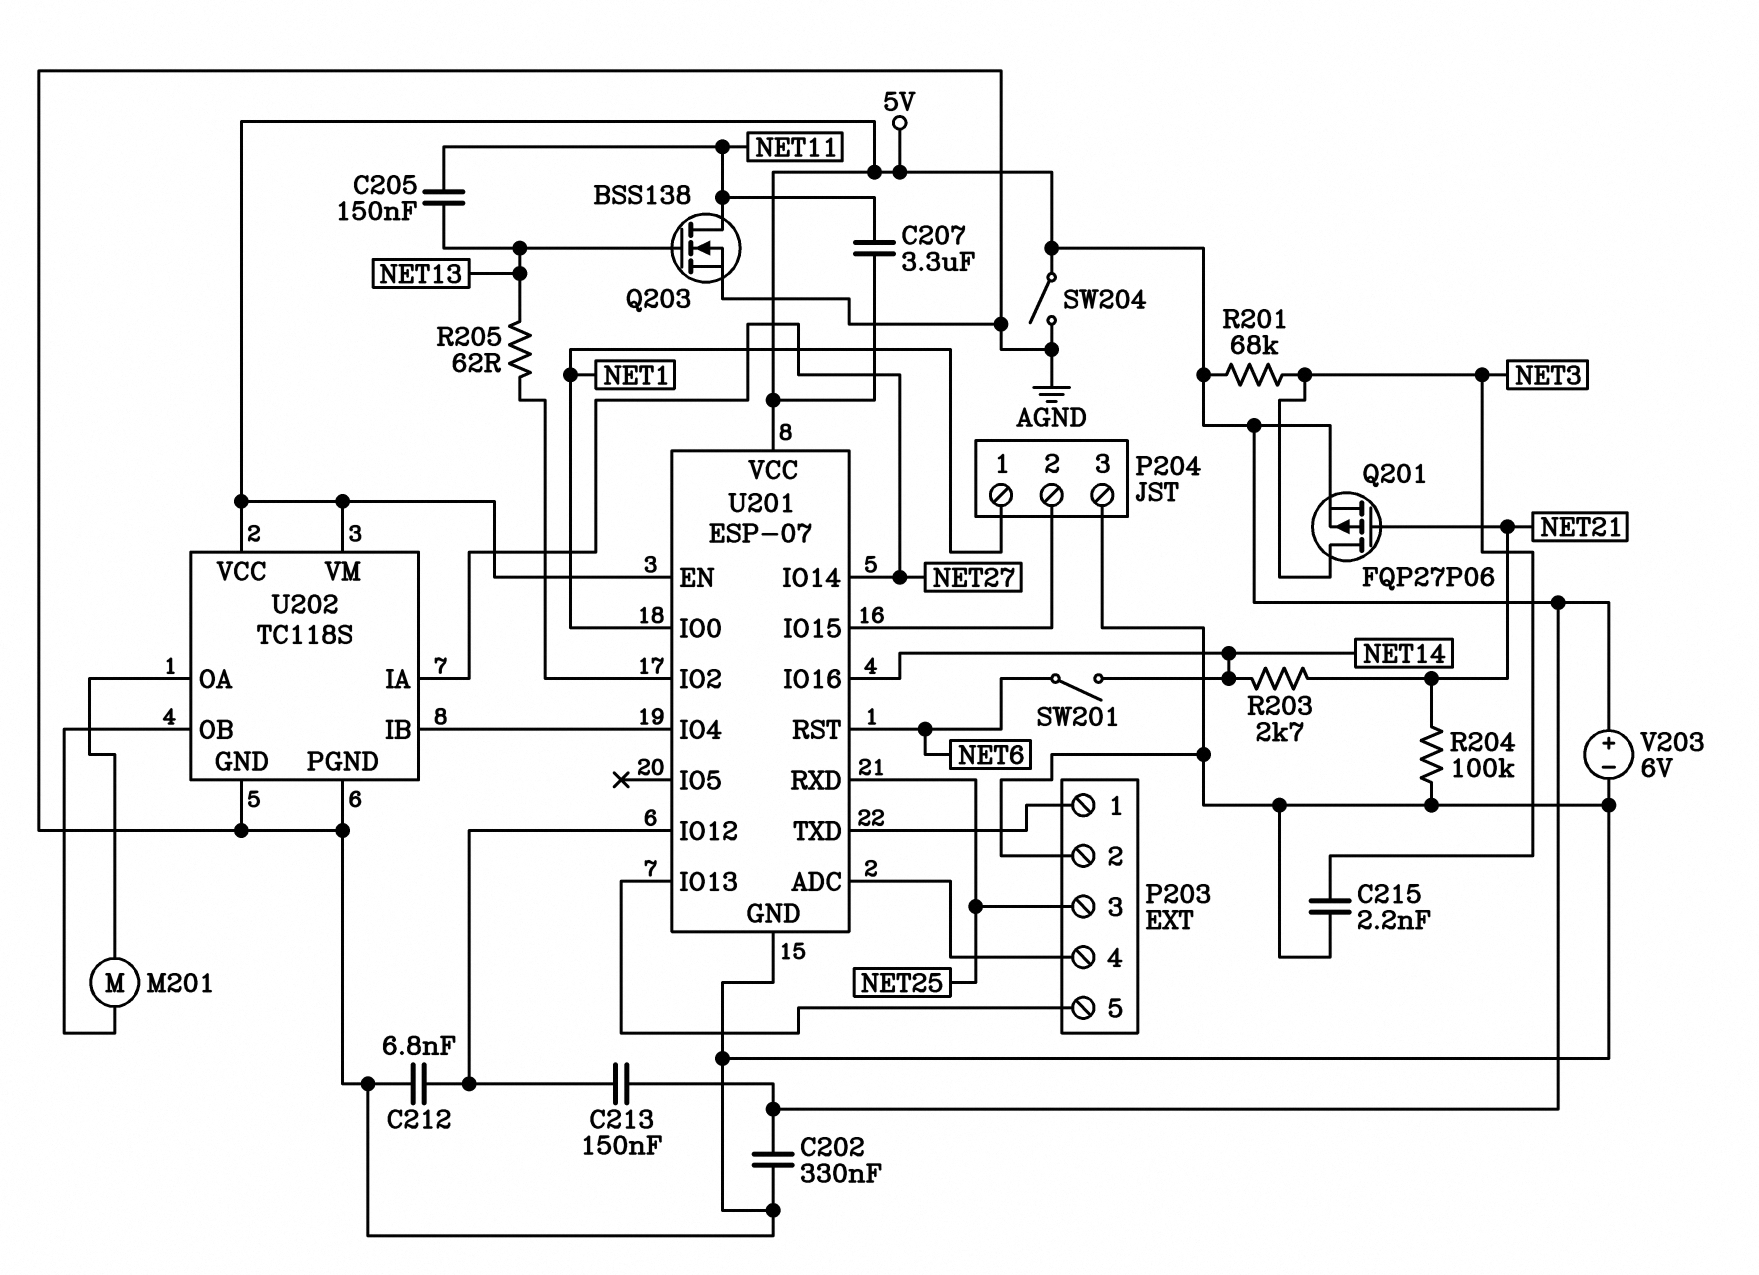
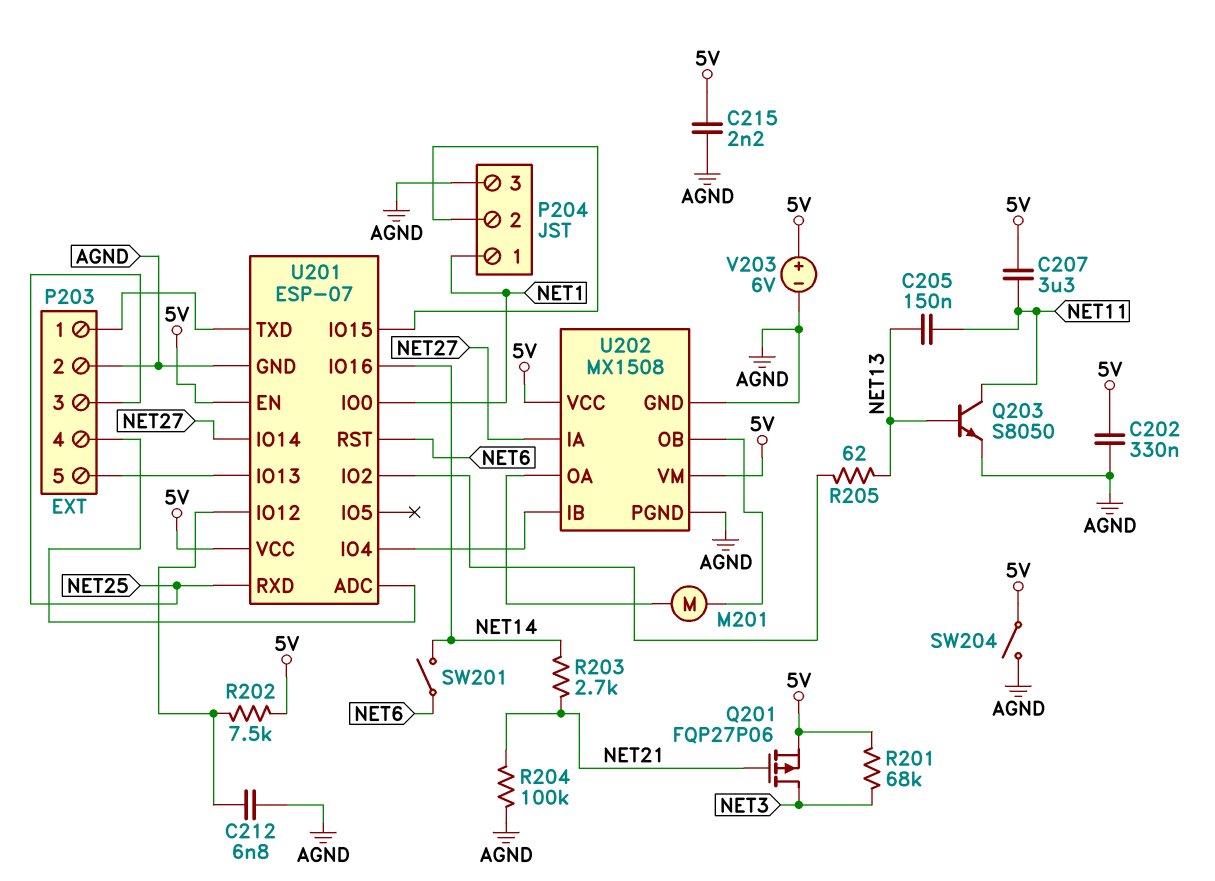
C213: 150nF (5V, U201/IO12) -> none
C215: 2.2nF (AGND, NET3) -> 2.2nF (5V, AGND)
Q203: NMOS BSS138 (G NET13, D NET11, S AGND) -> NPN S8050 (B NET13, C NET11, E AGND)
R202: none -> 7.5k (5V, U201/IO12)
U202: TC118S -> MX1508

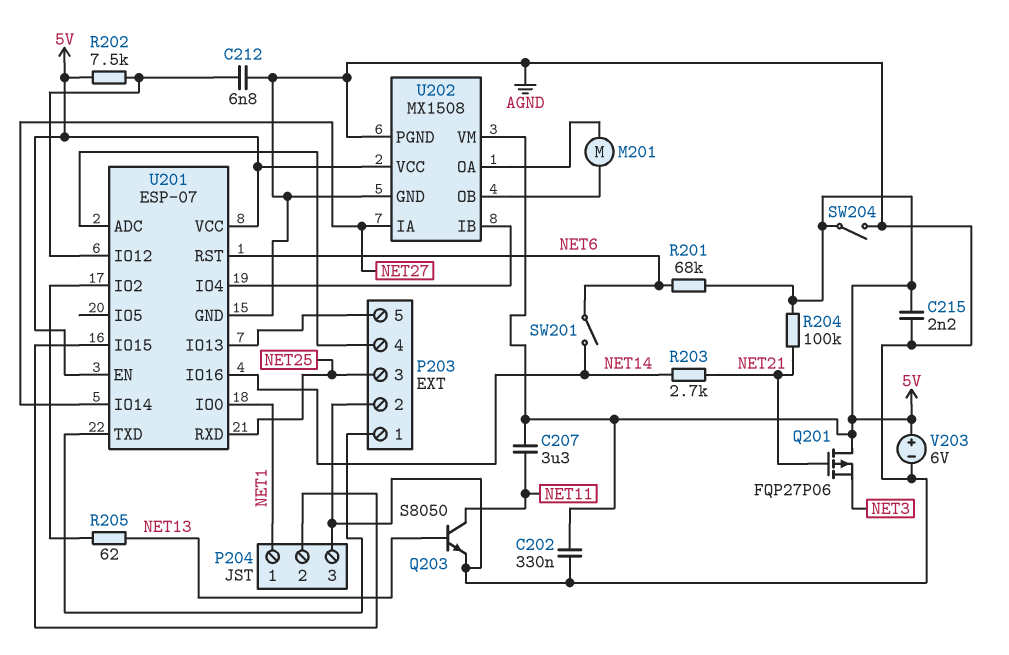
C205: 150nF (NET11, NET13) -> none
Q201: PMOS FQP27P06 (G NET21, D NET3, S 5V) -> PMOS FQP27P06 (G NET21, D 5V, S NET3)
R201: 68k (5V, NET3) -> 68k (5V, NET6)
R204: 100k (AGND, NET21) -> 100k (5V, NET21)

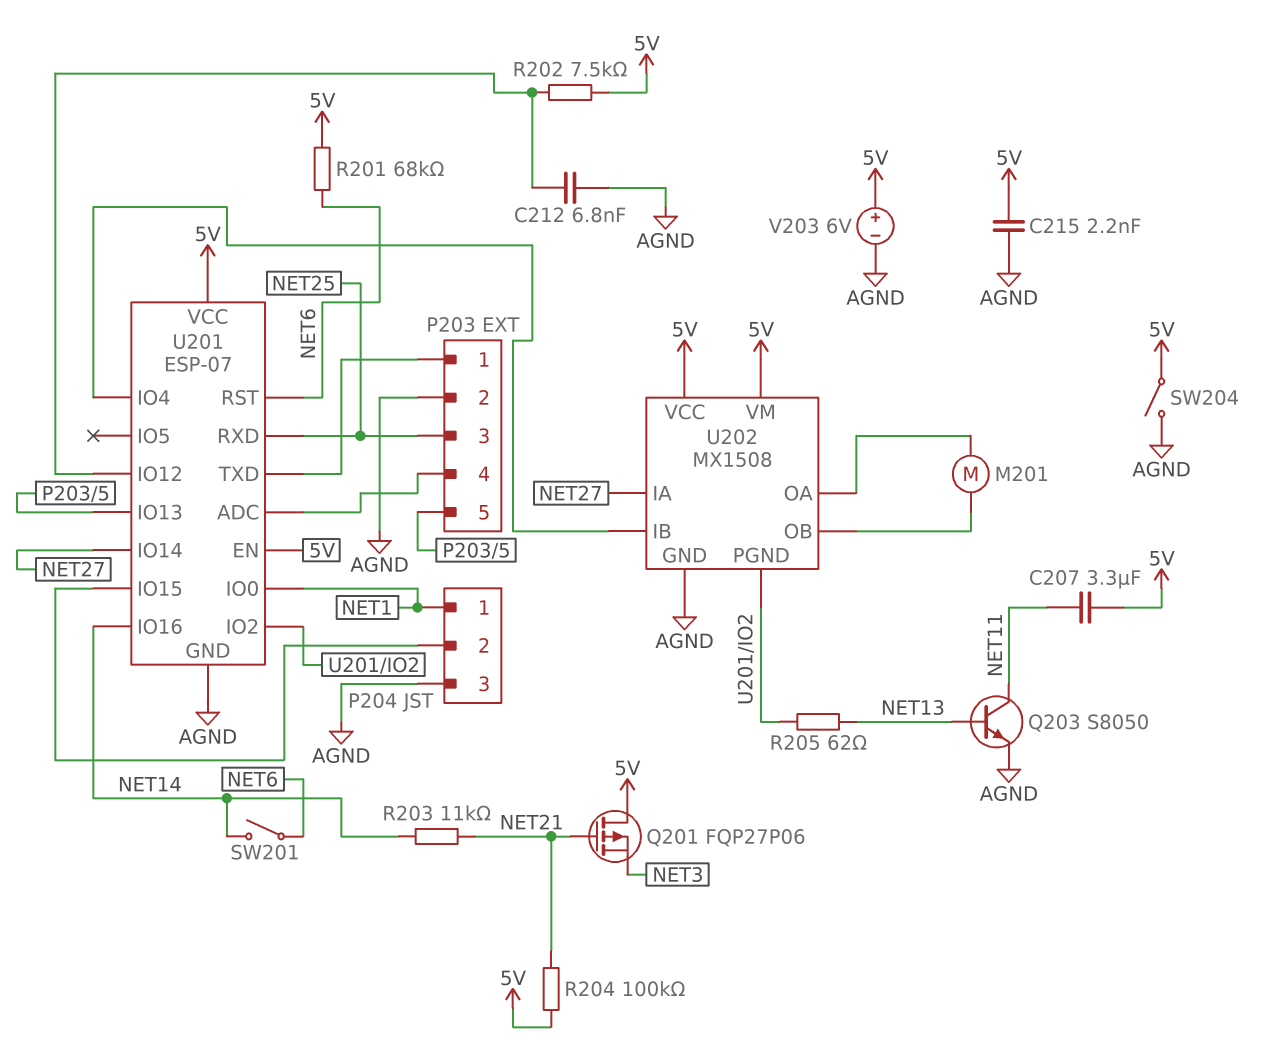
C202: 330nF (5V, AGND) -> none
R203: 2.7k (NET14, NET21) -> 11k (NET14, NET21)
U202 pin PGND: AGND -> U201/IO2

